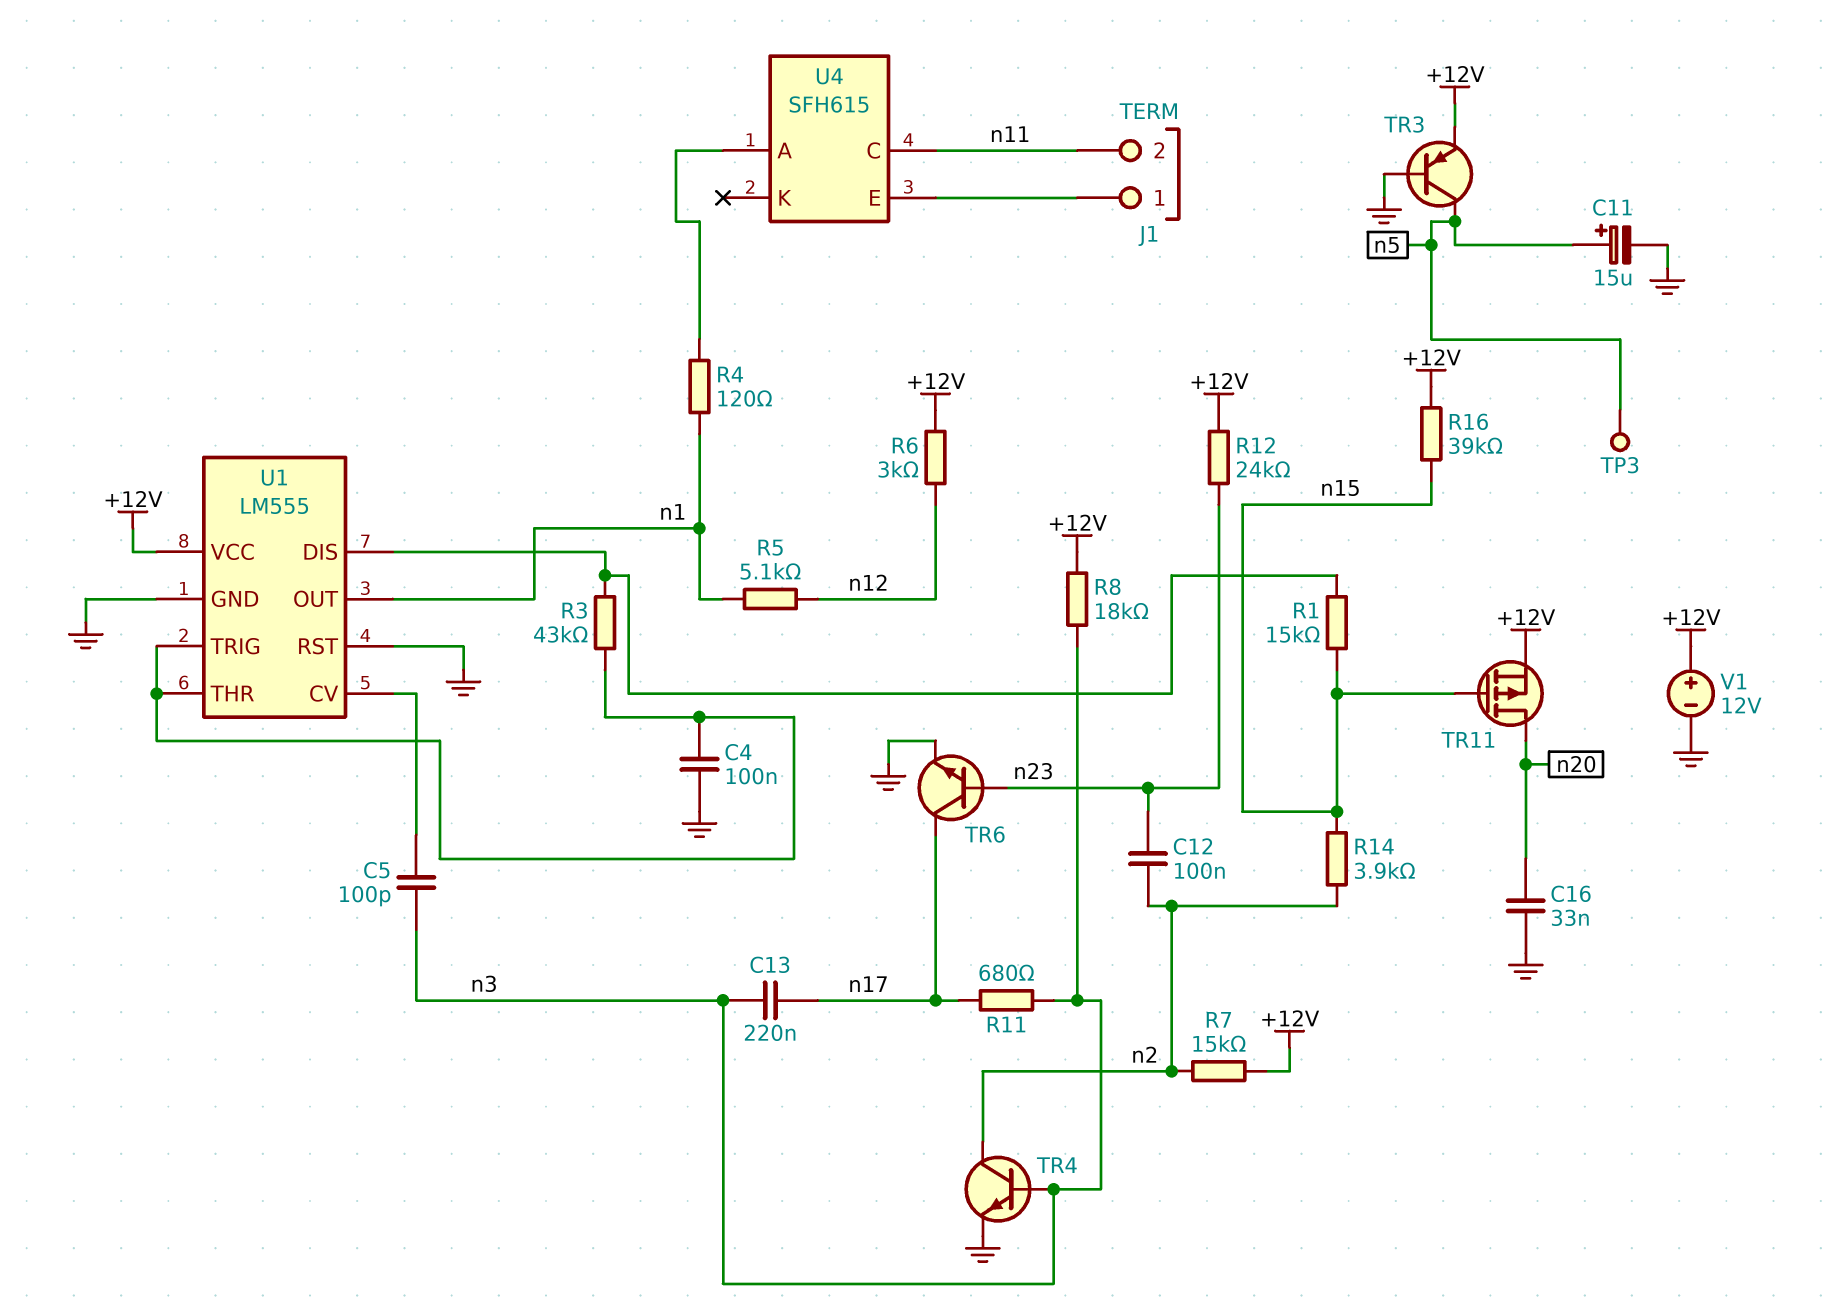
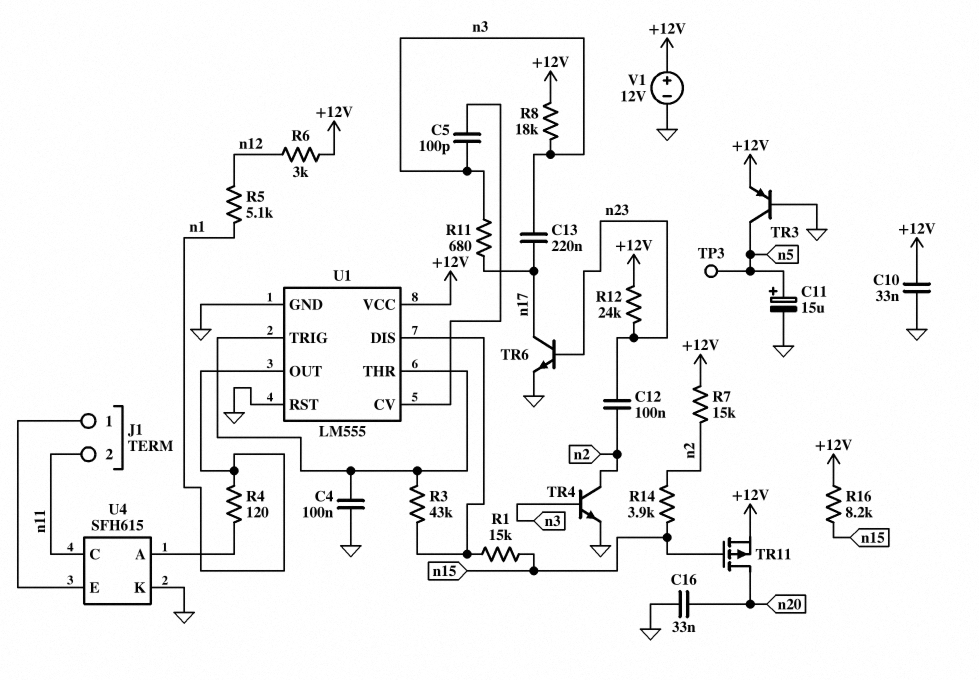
C10: none -> 33nF (+12V, GND)
R16: 39k (+12V, n15) -> 8.2k (+12V, n15)
U4 pin K: none -> GND

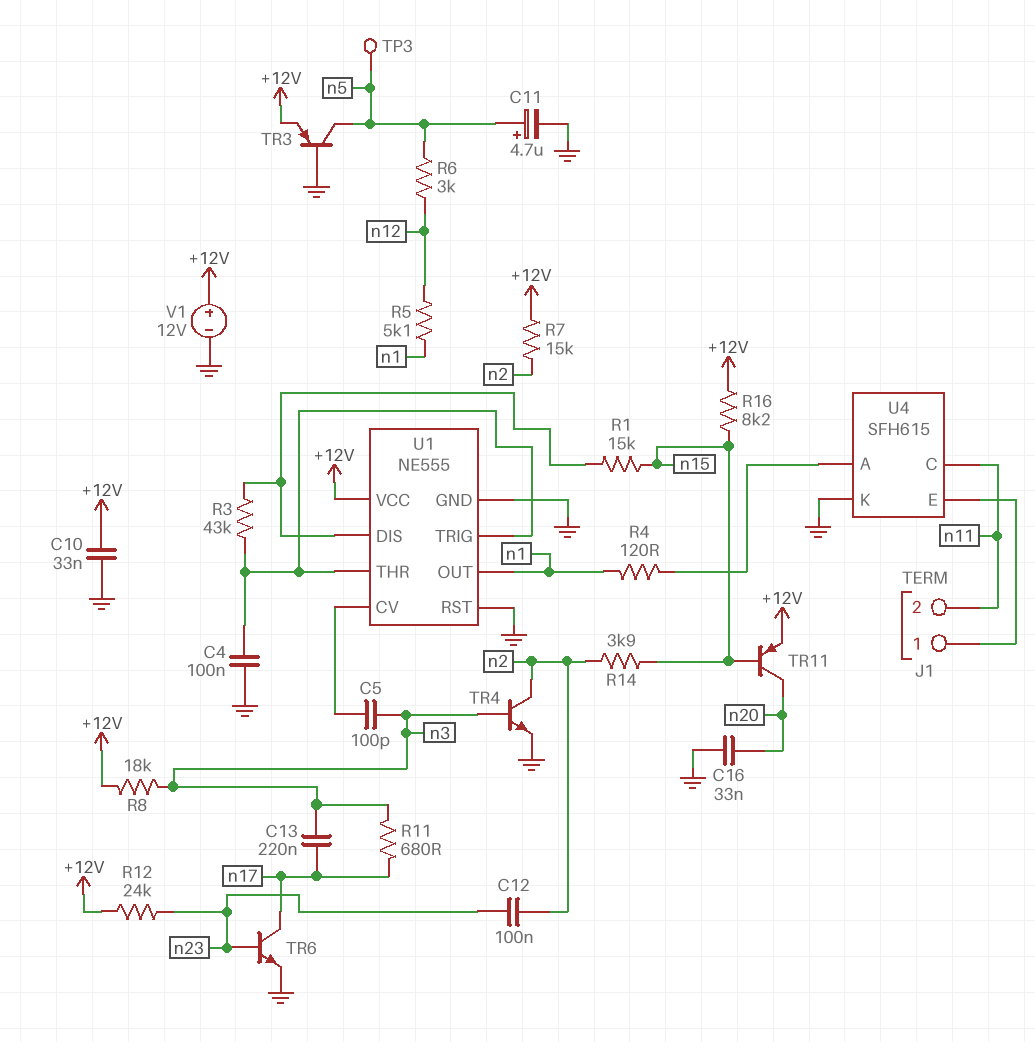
C11: 15uF (plus n5, minus GND) -> 4.7uF (plus n5, minus GND)
R6: 3k (+12V, n12) -> 3k (n5, n12)
TR11: PMOS (G n15, D n20, S +12V) -> PNP (B n15, C n20, E +12V)
U1: LM555 -> NE555

